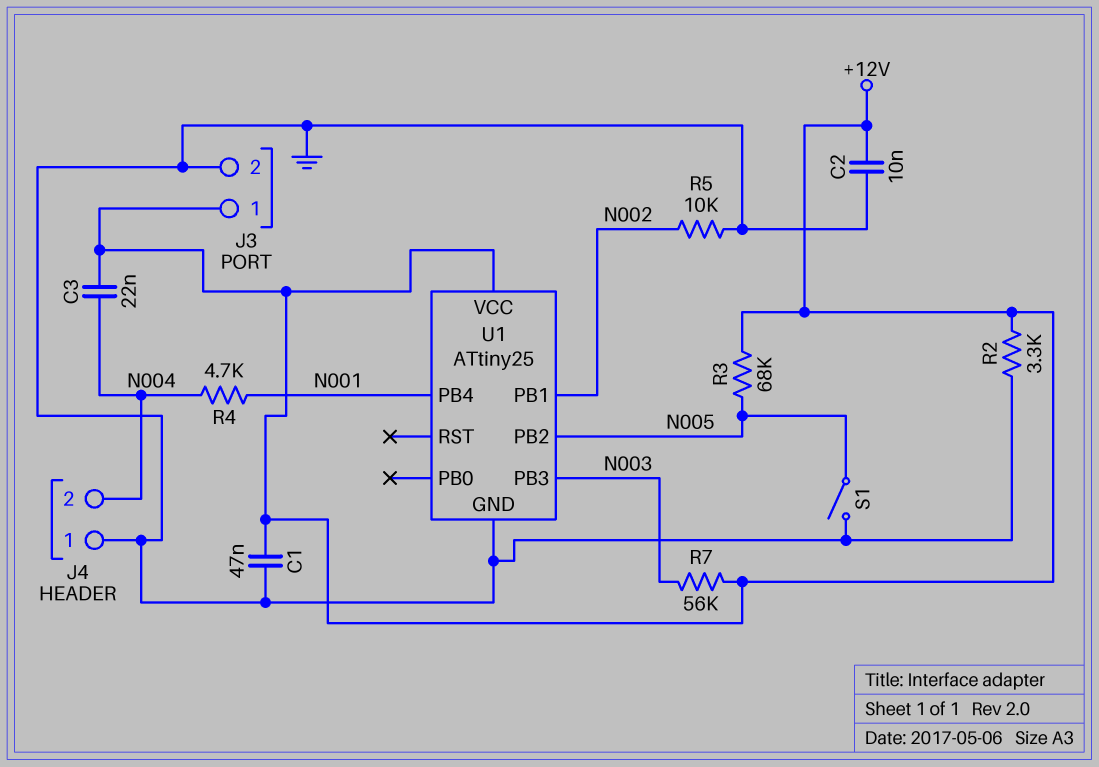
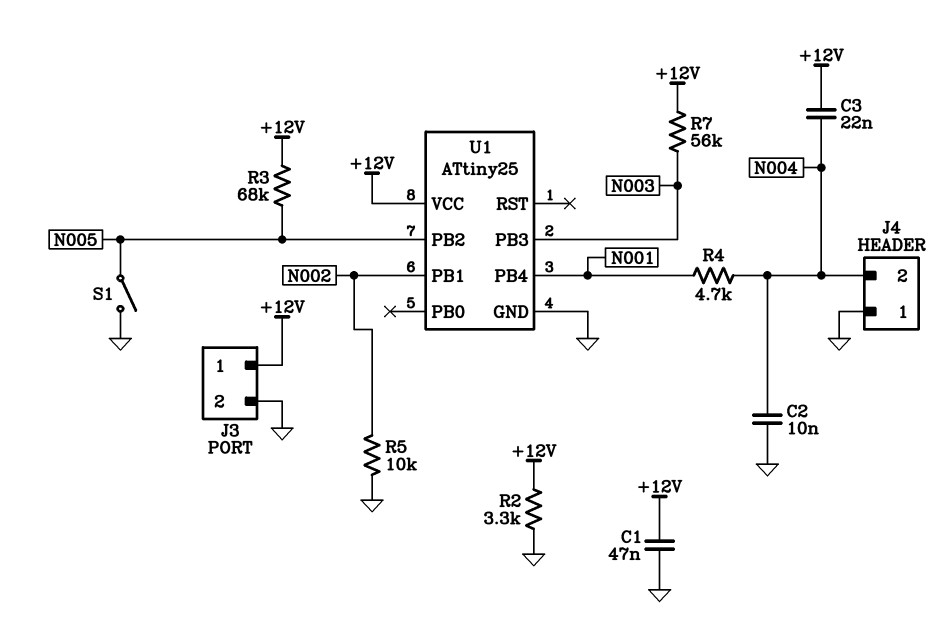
C2: 10nF (+12V, GND) -> 10nF (GND, N004)

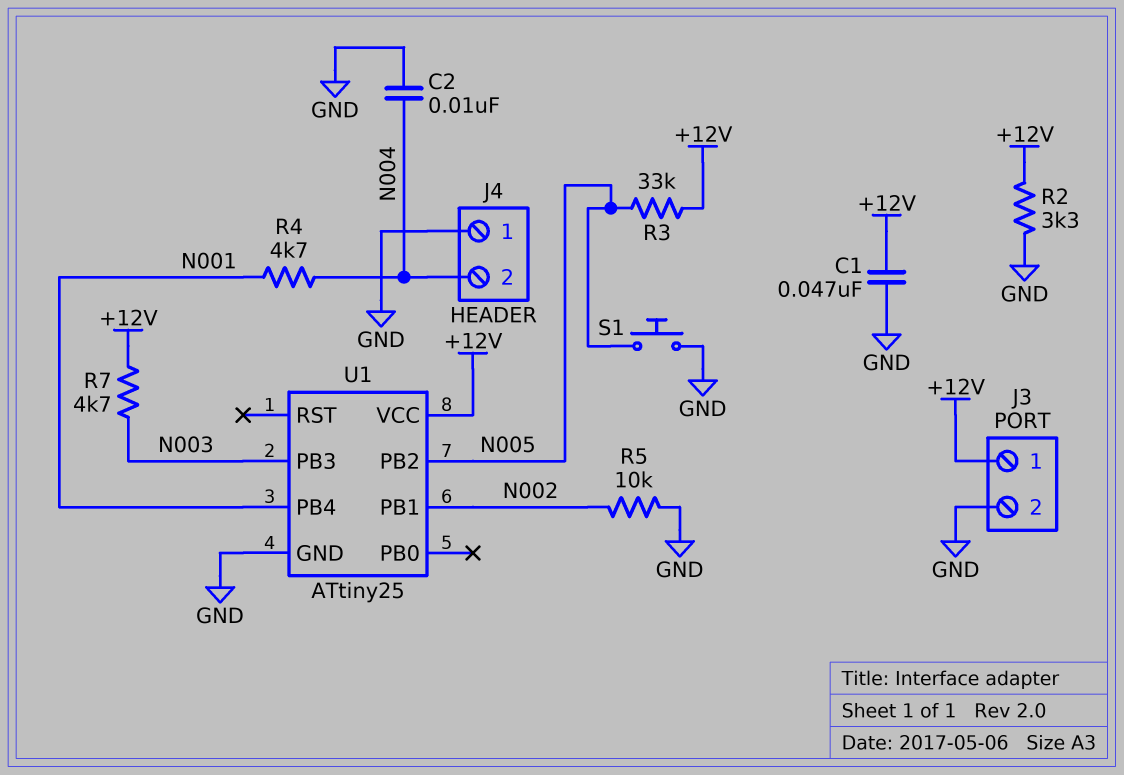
C3: 22nF (+12V, N004) -> none
R3: 68k (+12V, N005) -> 33k (+12V, N005)
R7: 56k (+12V, N003) -> 4.7k (+12V, N003)
S1: switch (GND, N005) -> button (GND, N005)

